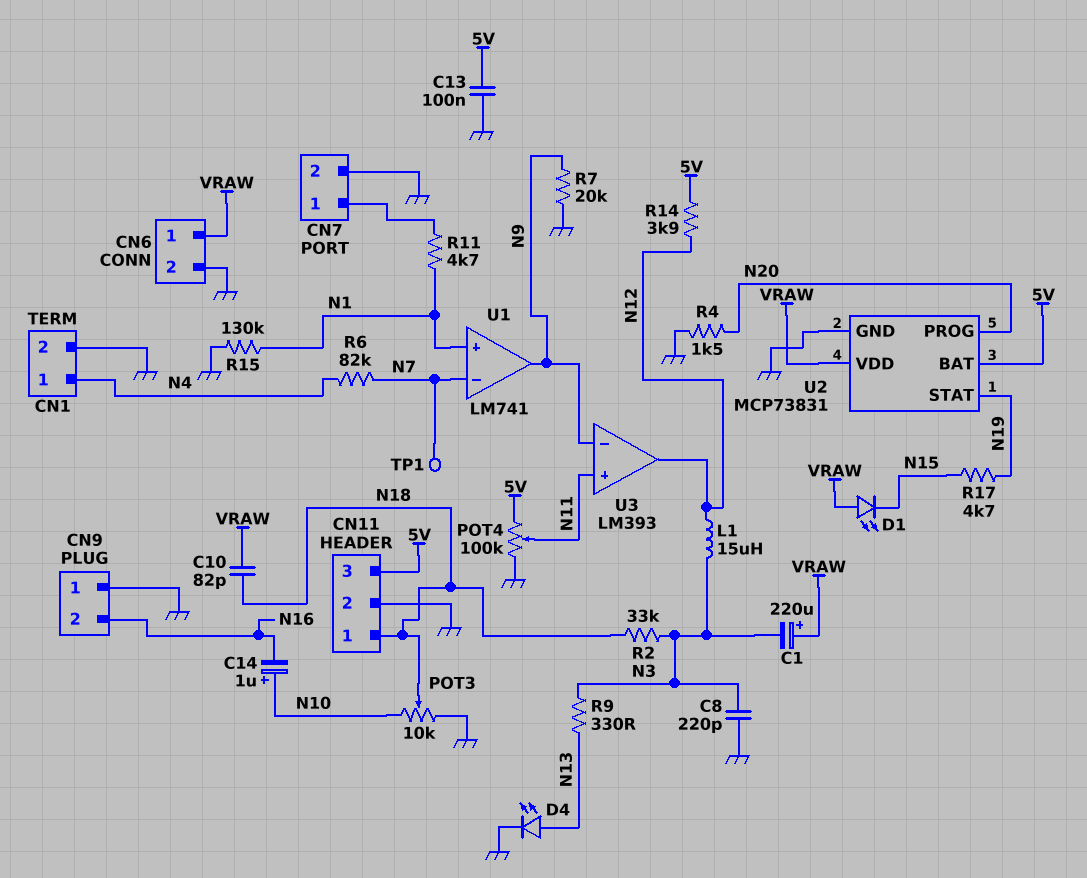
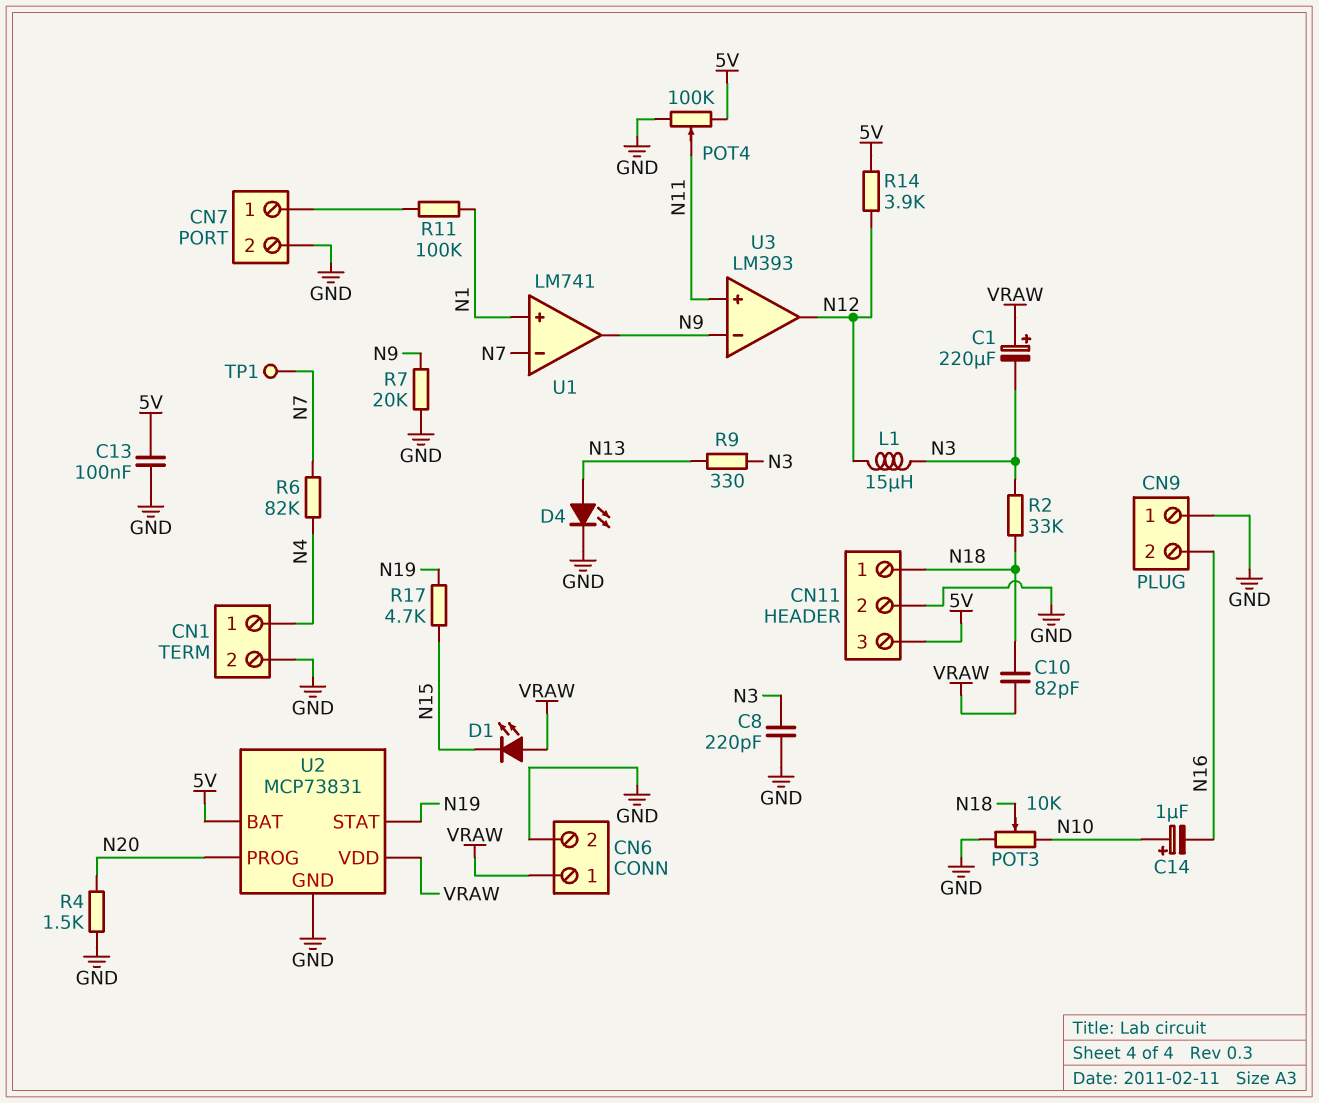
R11: 4.7k (CN7/1, N1) -> 100k (CN7/1, N1)
R15: 130k (GND, N1) -> none

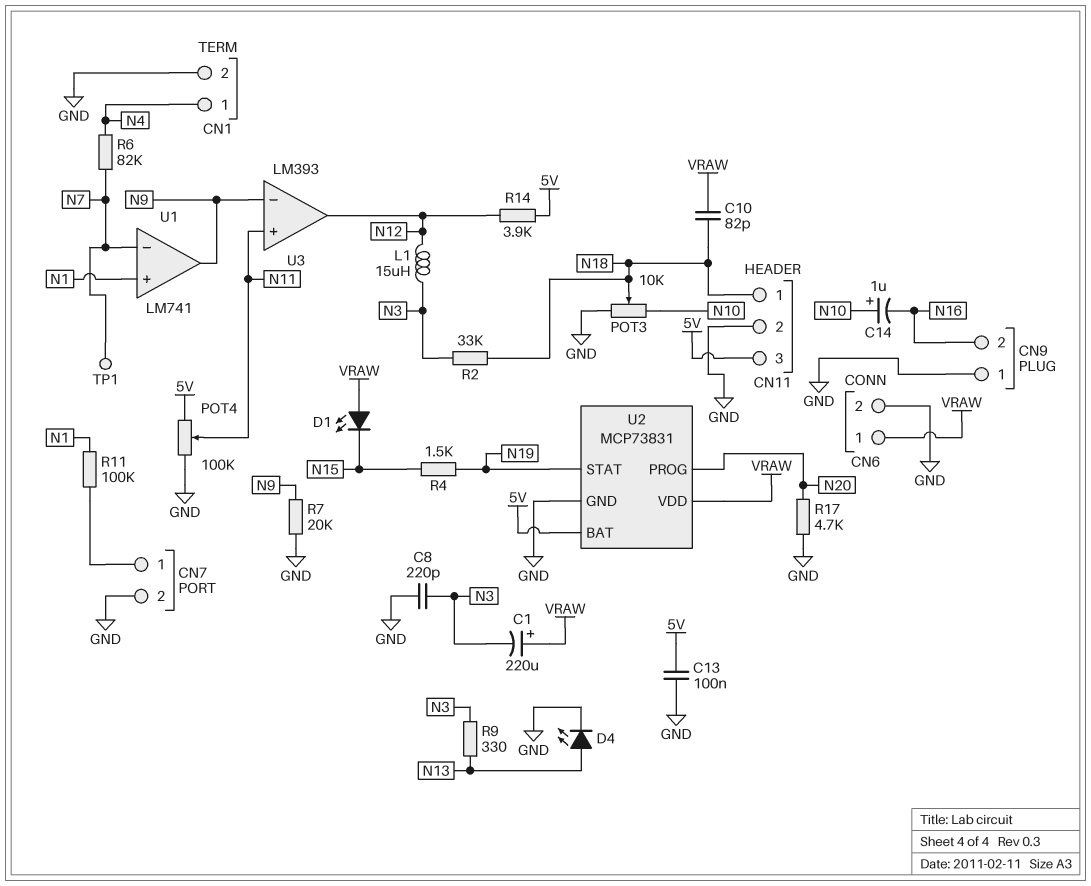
R4: 1.5k (GND, N20) -> 1.5k (N15, N19)
R17: 4.7k (N15, N19) -> 4.7k (GND, N20)

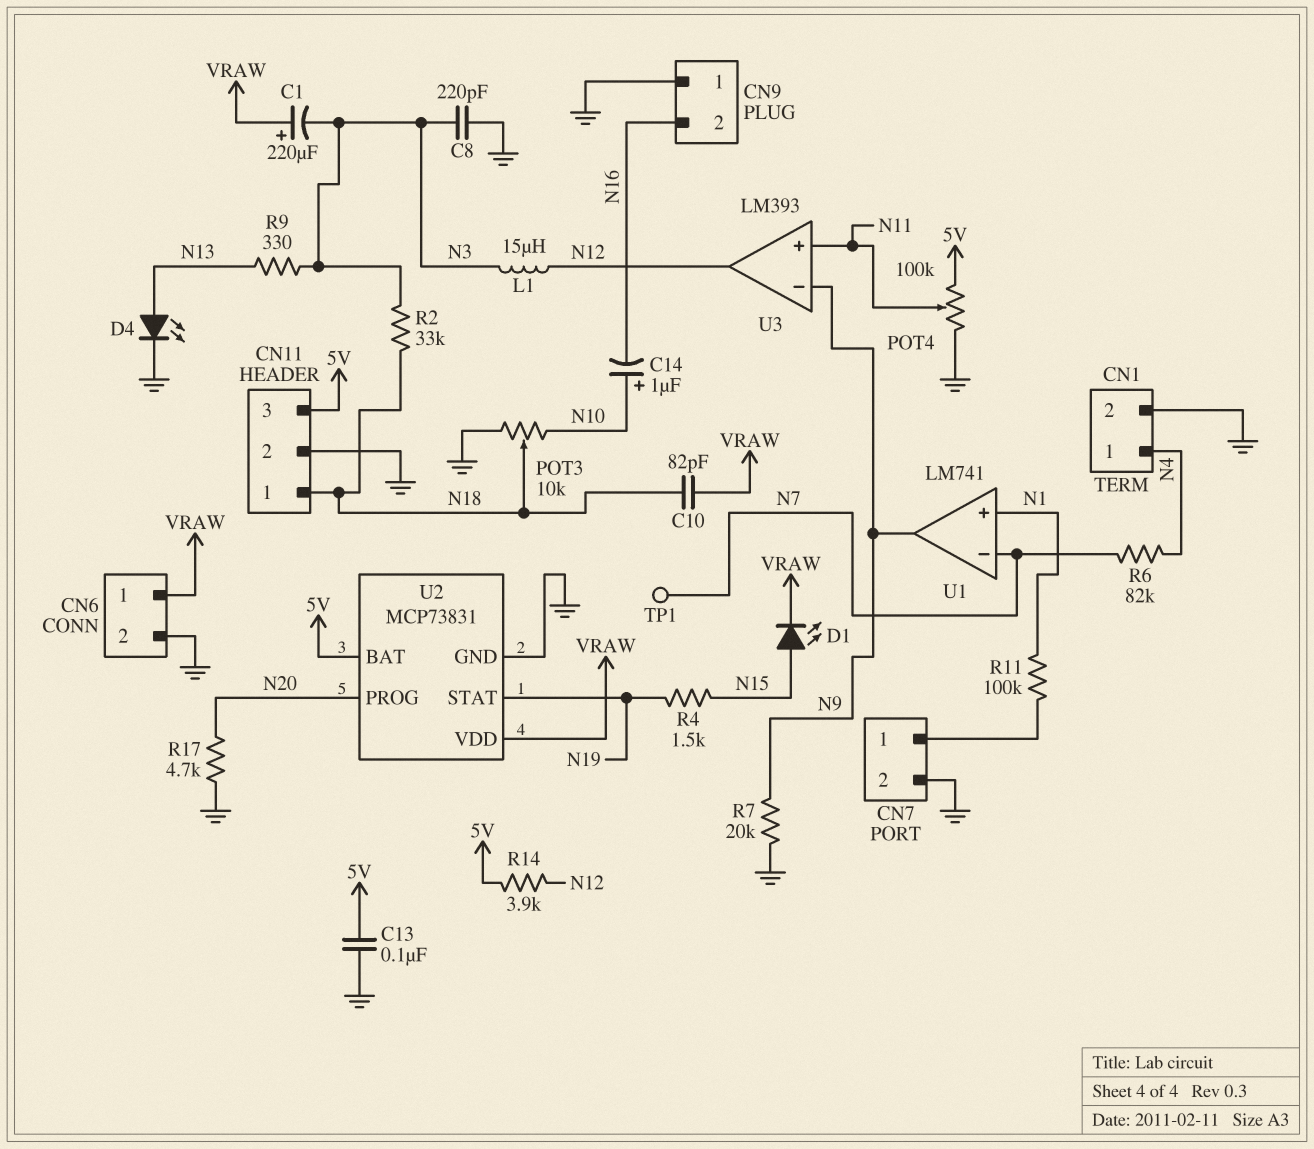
D1: LED (A VRAW, K N15) -> LED (A N15, K VRAW)

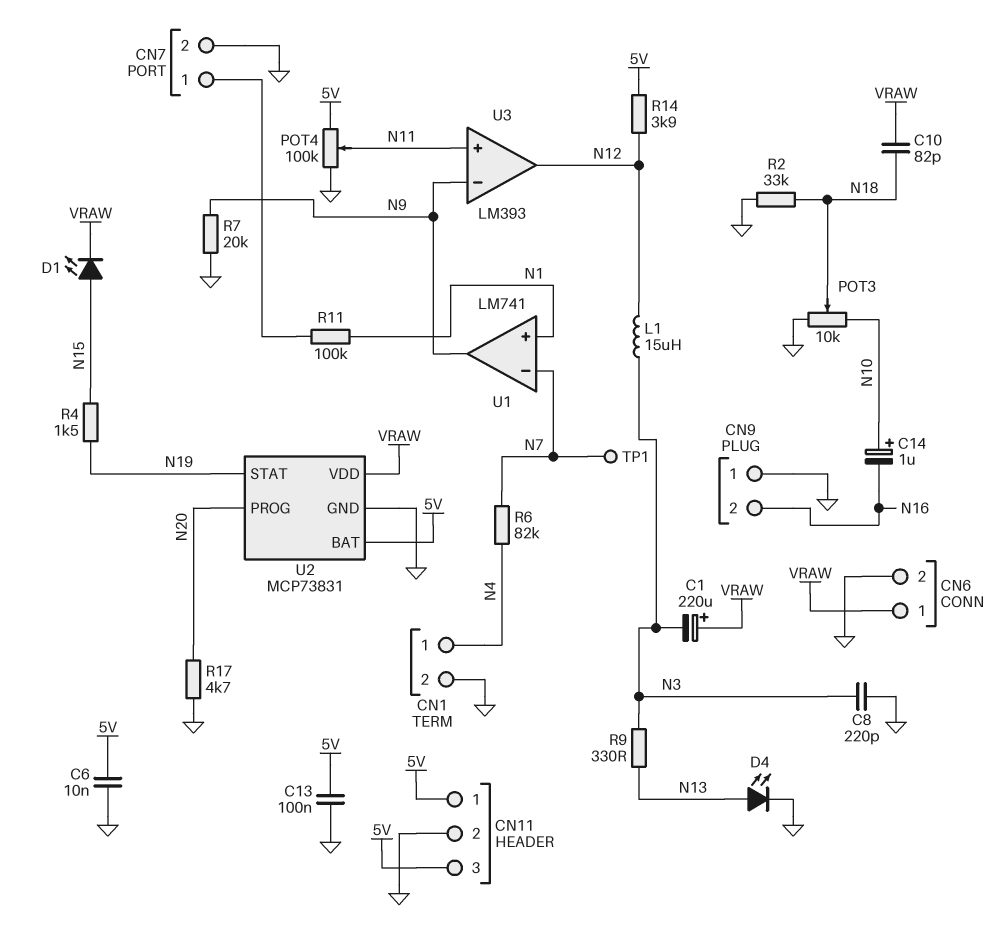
C6: none -> 10nF (5V, GND)
CN11 pin 1: N18 -> 5V
R2: 33k (N3, N18) -> 33k (GND, N18)

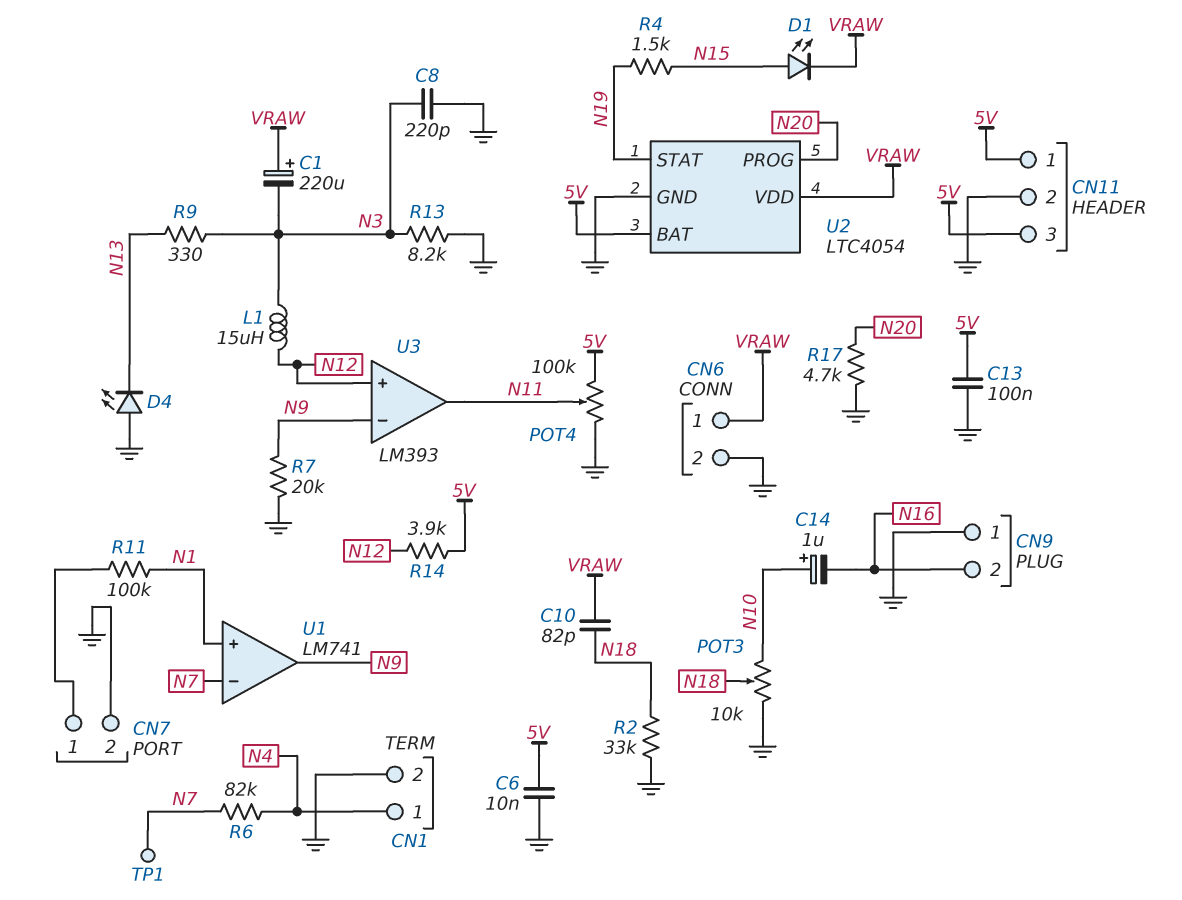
D4: LED (A N13, K GND) -> LED (A GND, K N13)
R13: none -> 8.2k (GND, N3)
U2: MCP73831 -> LTC4054
U3 pin in+: N11 -> N12
U3 pin out: N12 -> N11

